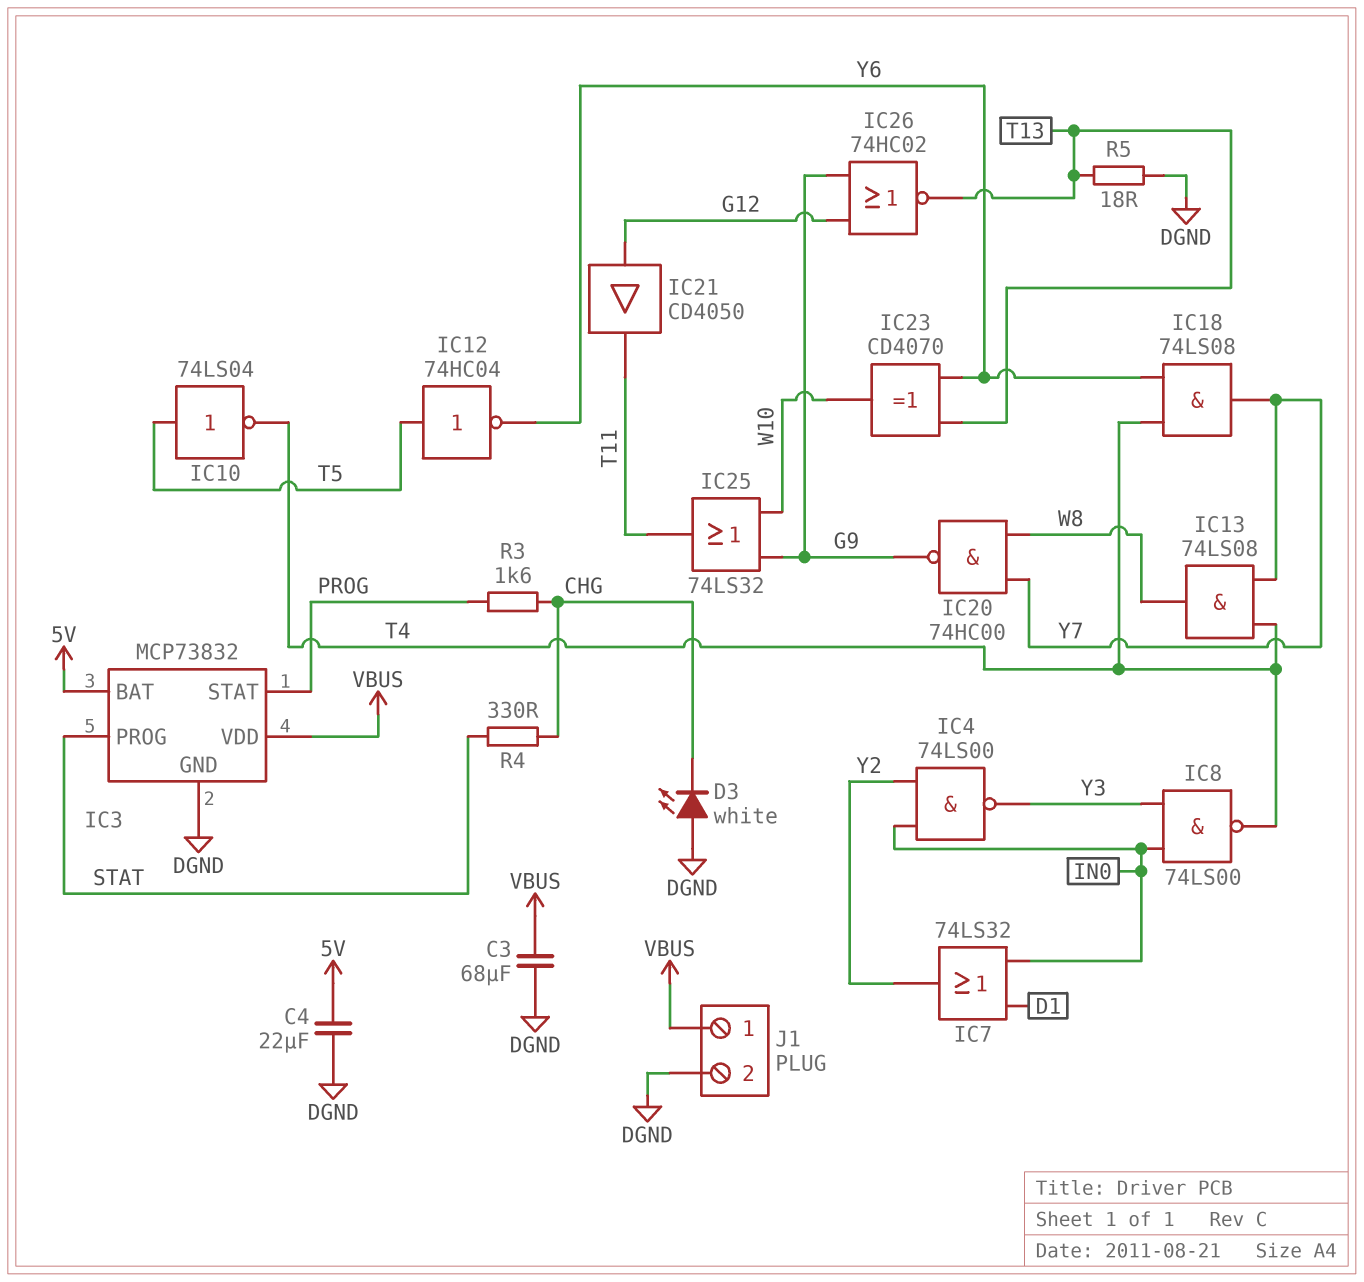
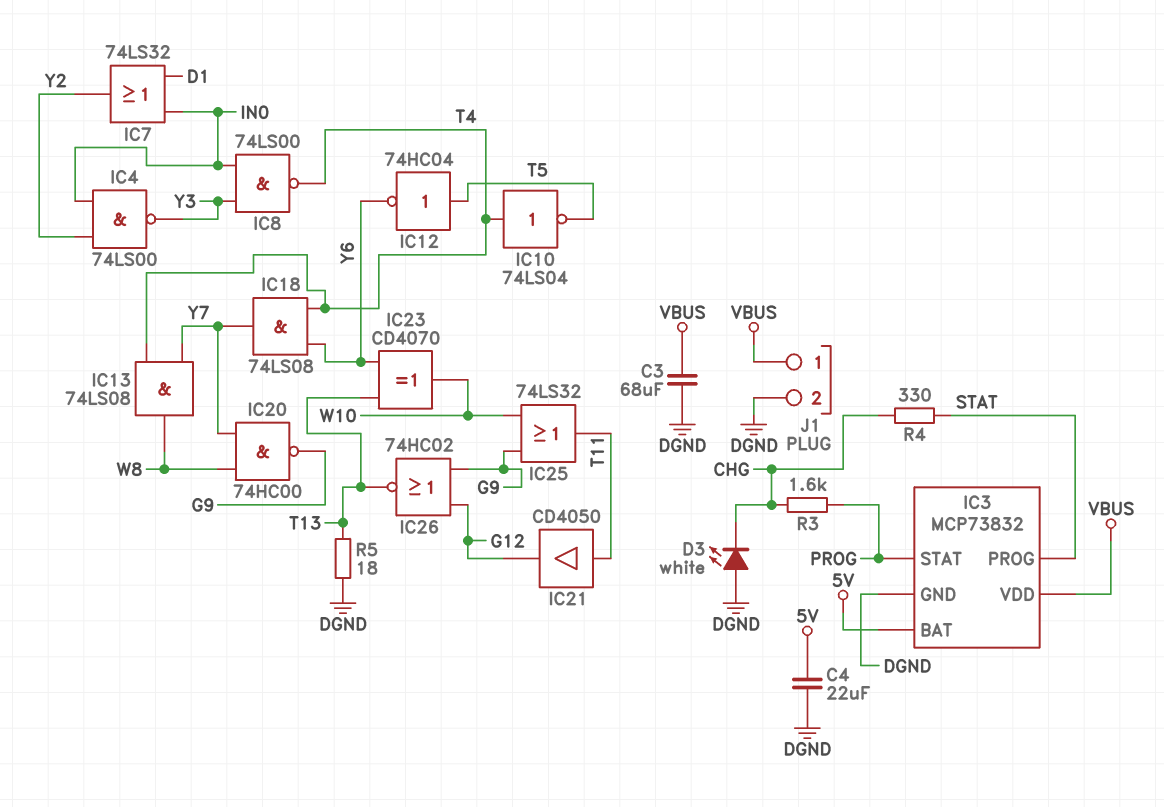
IC10: NOT 74LS04 (in T5, out T4) -> NOT 74LS04 (in T4, out T5)
IC21: buffer CD4050 (in G12, out T11) -> buffer CD4050 (in T11, out G12)

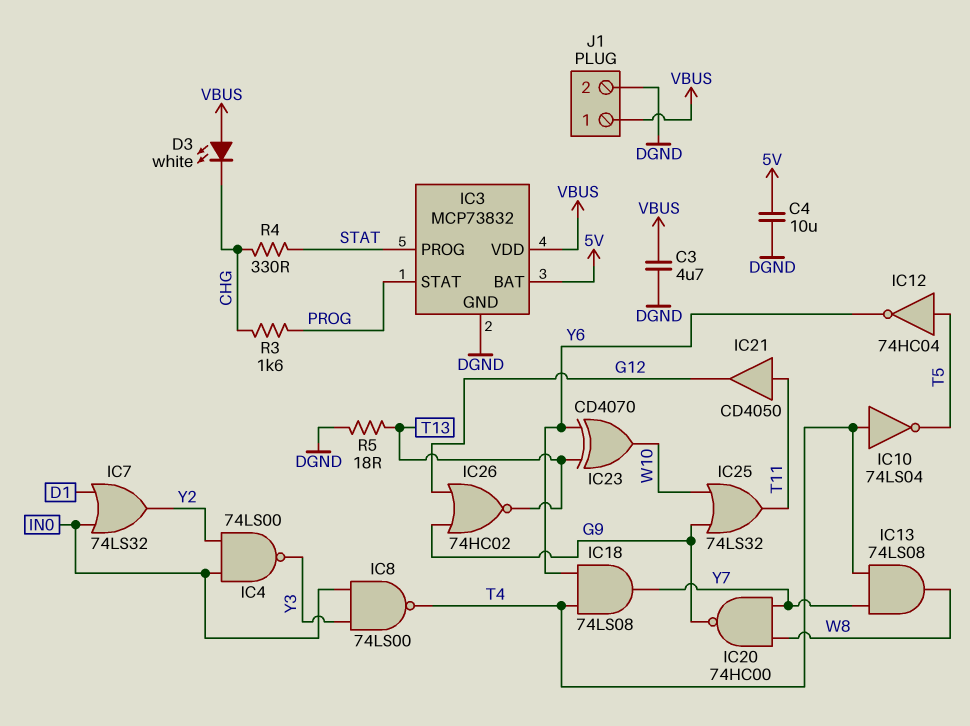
C3: 68uF (DGND, VBUS) -> 4.7uF (DGND, VBUS)
C4: 22uF (5V, DGND) -> 10uF (5V, DGND)
D3: LED white (A DGND, K CHG) -> LED white (A VBUS, K CHG)

